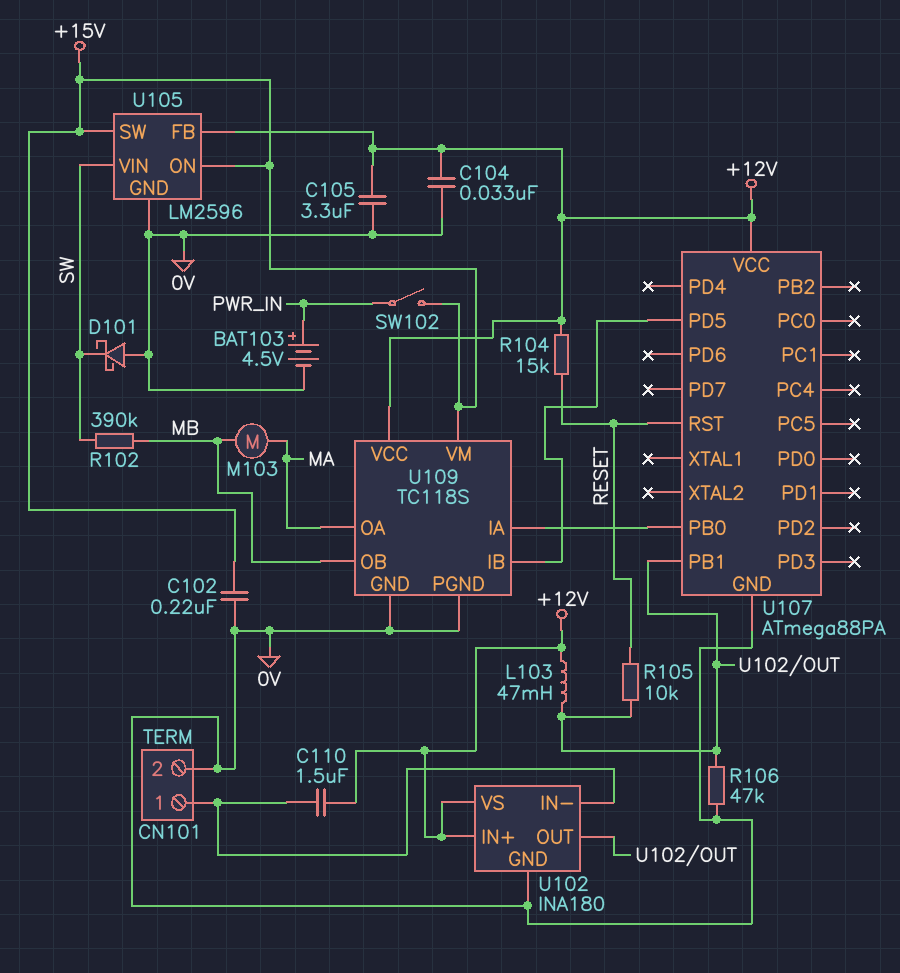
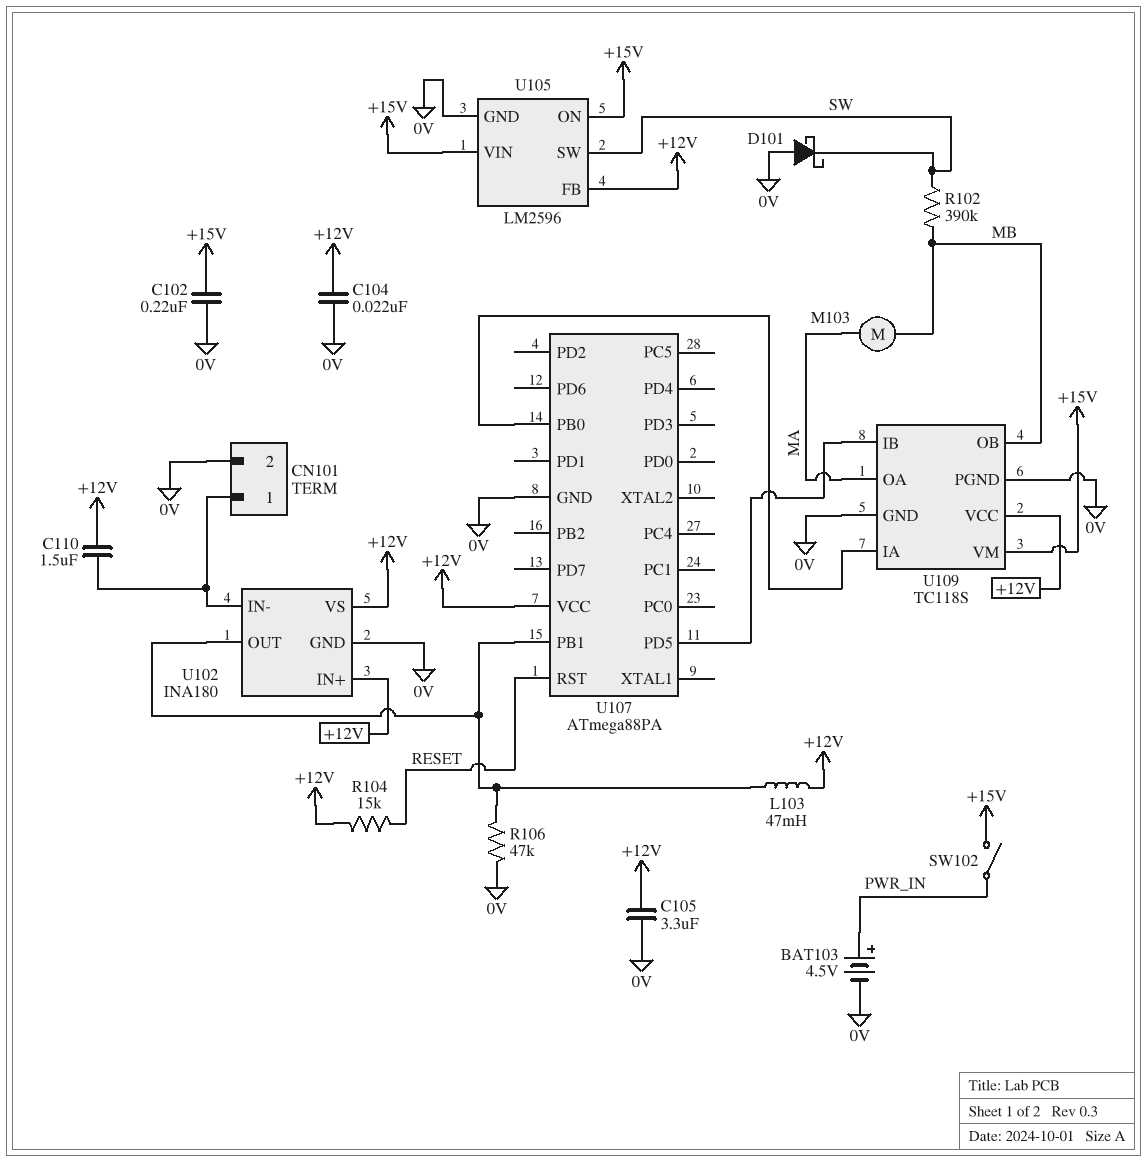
C104: 33nF (+12V, 0V) -> 22nF (+12V, 0V)
R105: 10k (RESET, U102/OUT) -> none
U105 pin SW: +15V -> SW
U105 pin VIN: SW -> +15V

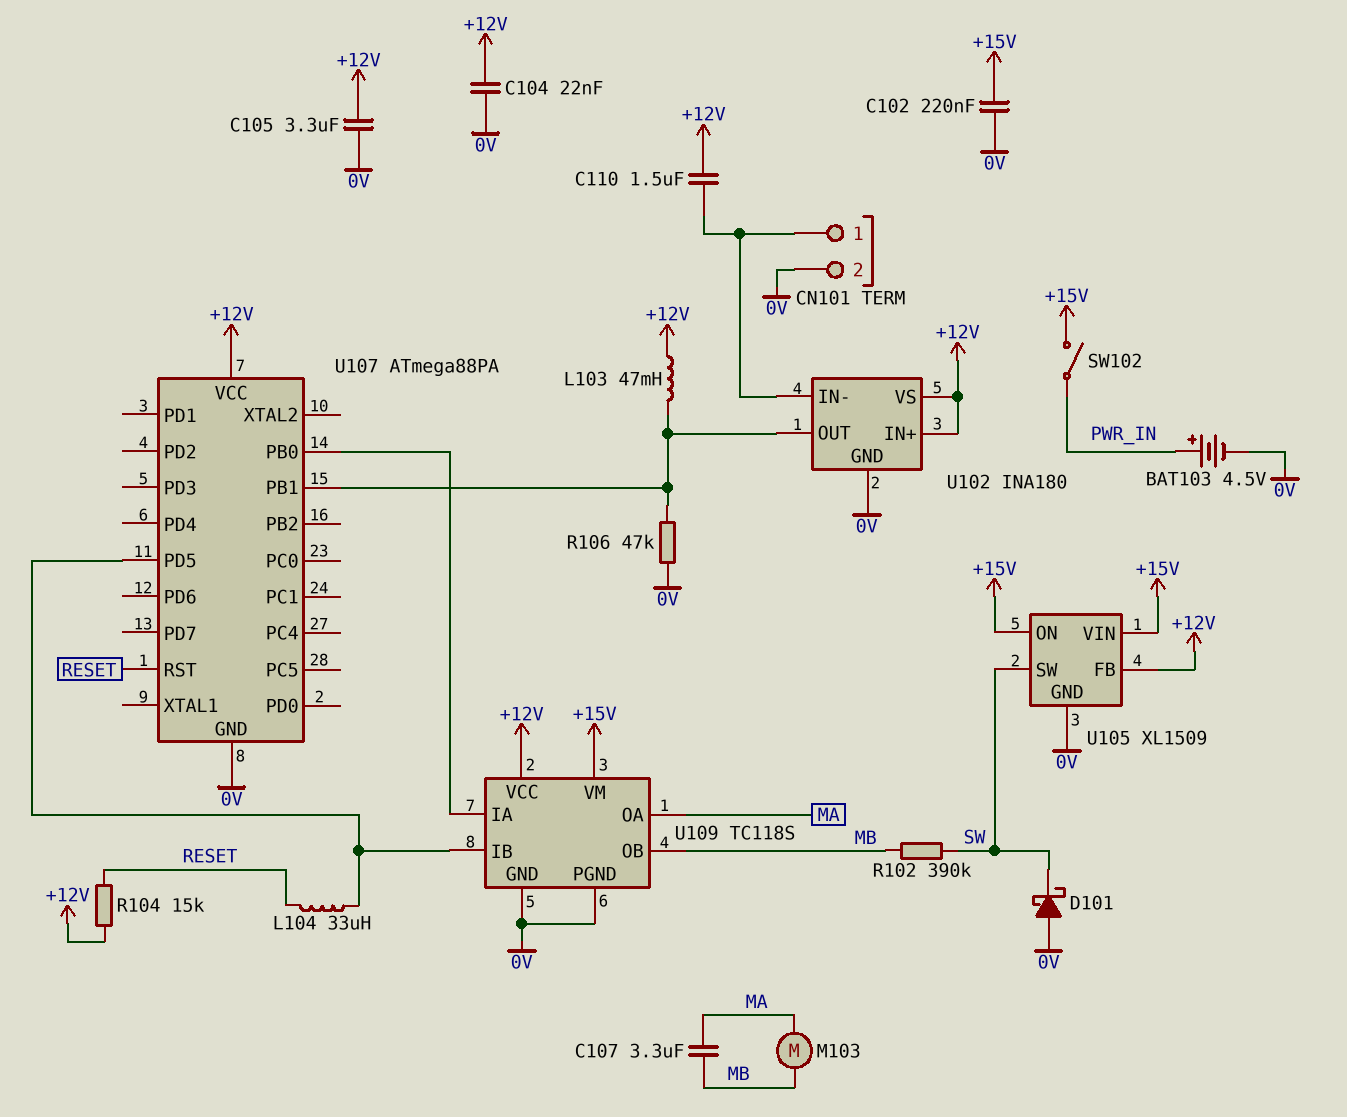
C107: none -> 3.3uF (MA, MB)
L104: none -> 33uH (RESET, U107/PD5)
U105: LM2596 -> XL1509

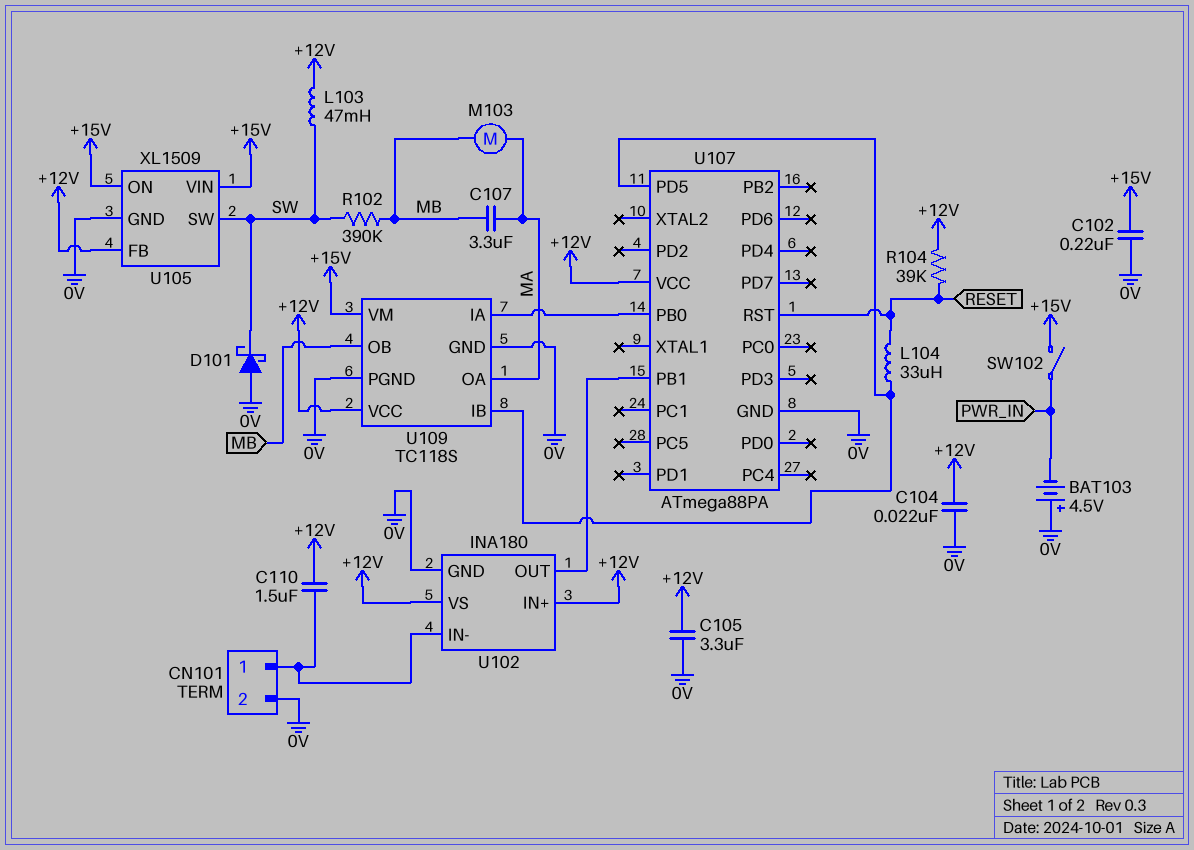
BAT103: 4.5V (plus PWR_IN, minus 0V) -> 4.5V (plus 0V, minus PWR_IN)
L103: 47mH (+12V, U102/OUT) -> 47mH (+12V, SW)
R104: 15k (+12V, RESET) -> 39k (+12V, RESET)
R106: 47k (0V, U102/OUT) -> none

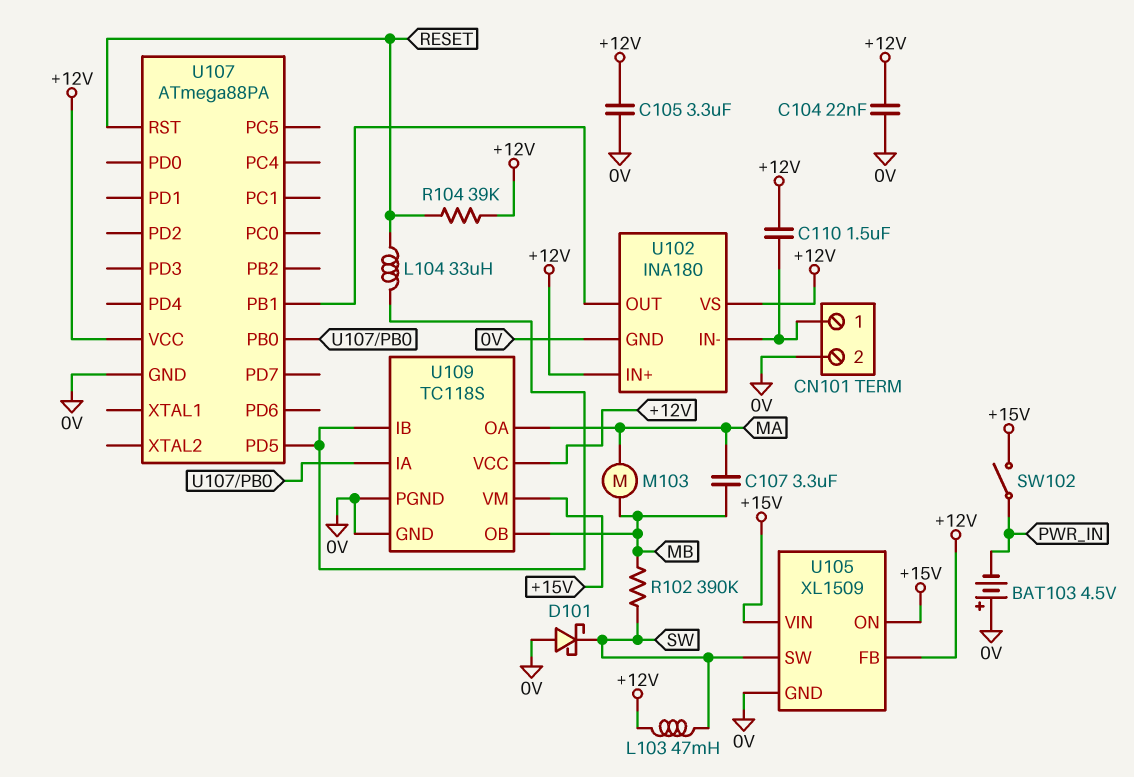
C102: 220nF (+15V, 0V) -> none

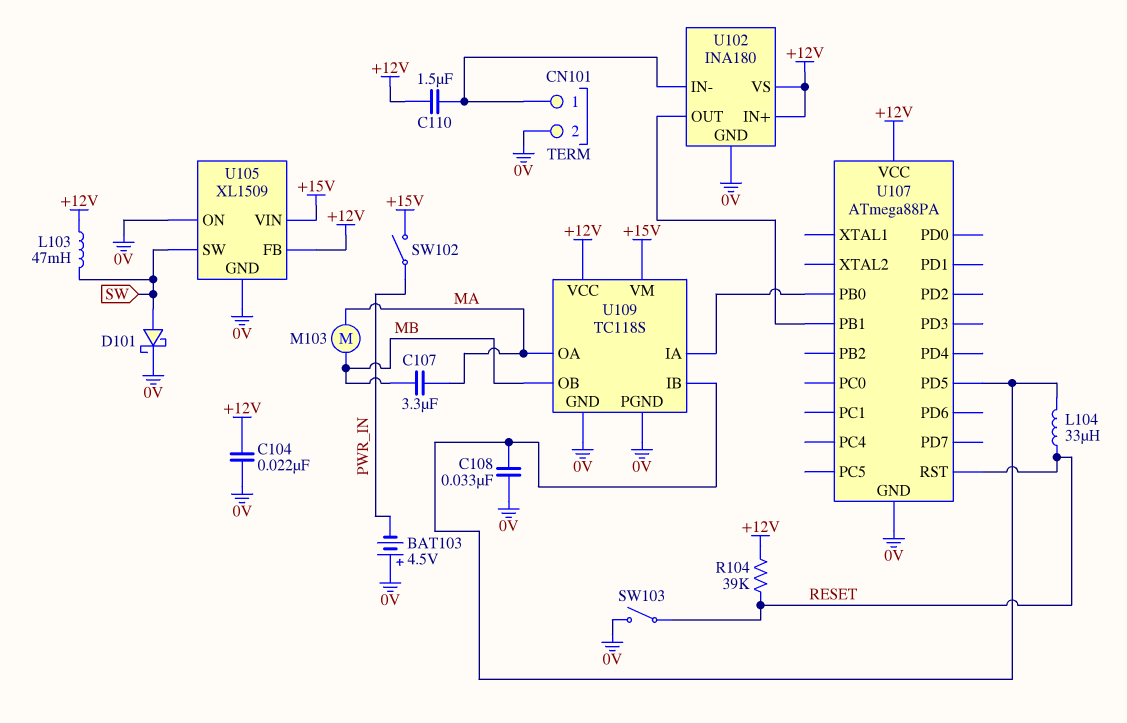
C105: 3.3uF (+12V, 0V) -> none
C108: none -> 33nF (0V, U107/PD5)
D101: schottky (A 0V, K SW) -> schottky (A SW, K 0V)
R102: 390k (MB, SW) -> none
SW103: none -> switch (0V, RESET)
U105 pin ON: +15V -> 0V

